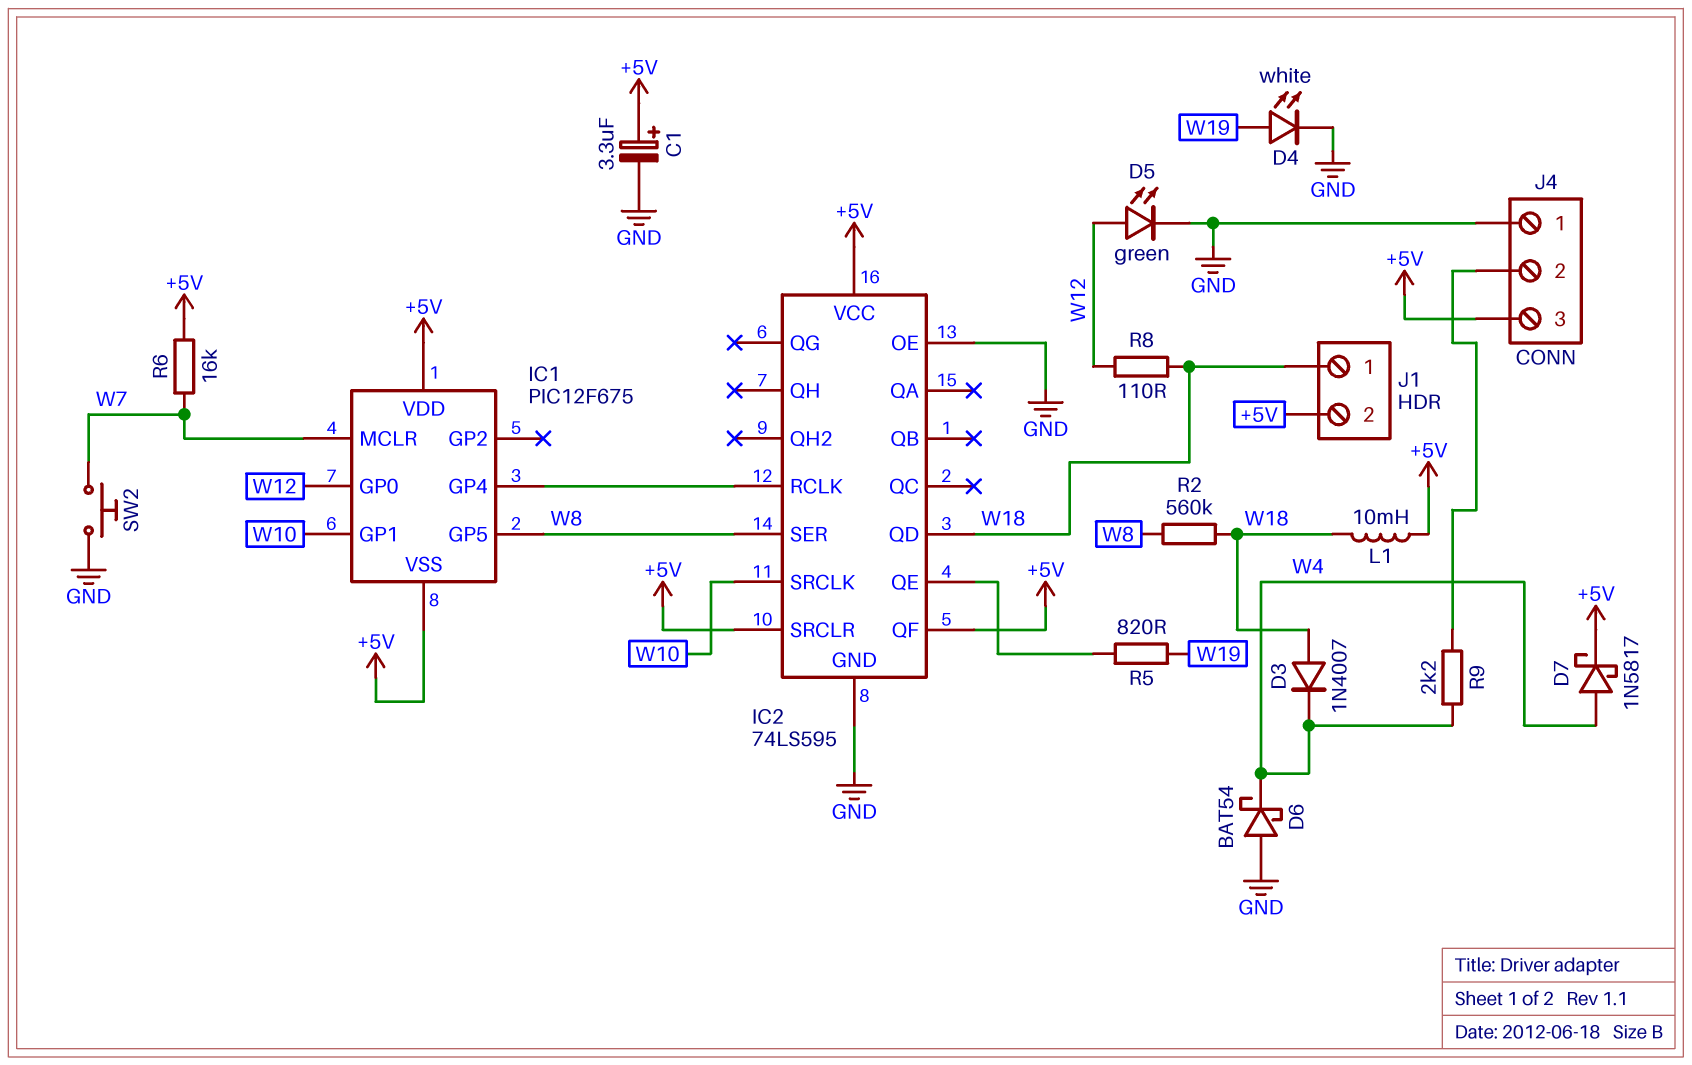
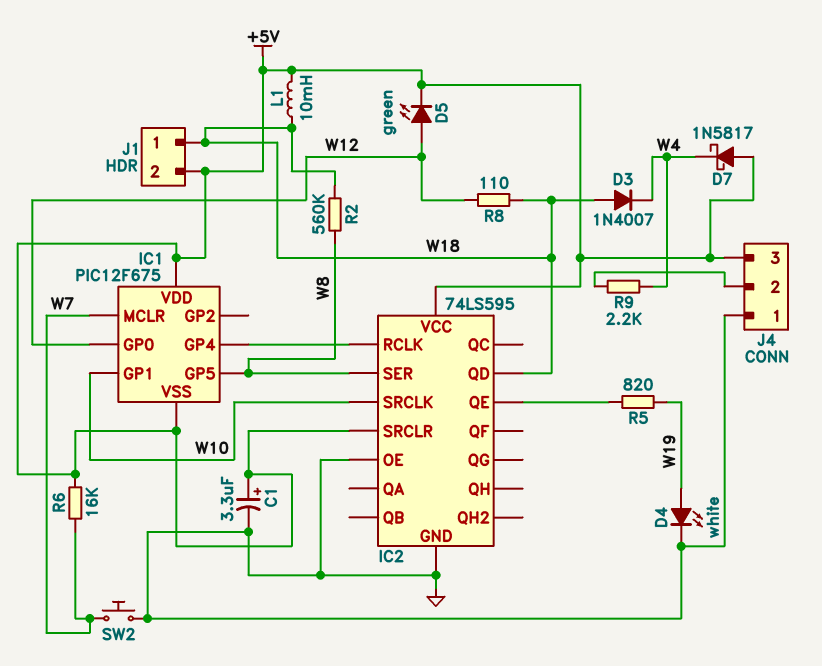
D5: LED green (A W12, K GND) -> LED green (A W12, K +5V)
D6: schottky BAT54 (A GND, K W4) -> none
D7: schottky 1N5817 (A W4, K +5V) -> schottky 1N5817 (A +5V, K W4)
IC2 pin QF: +5V -> none

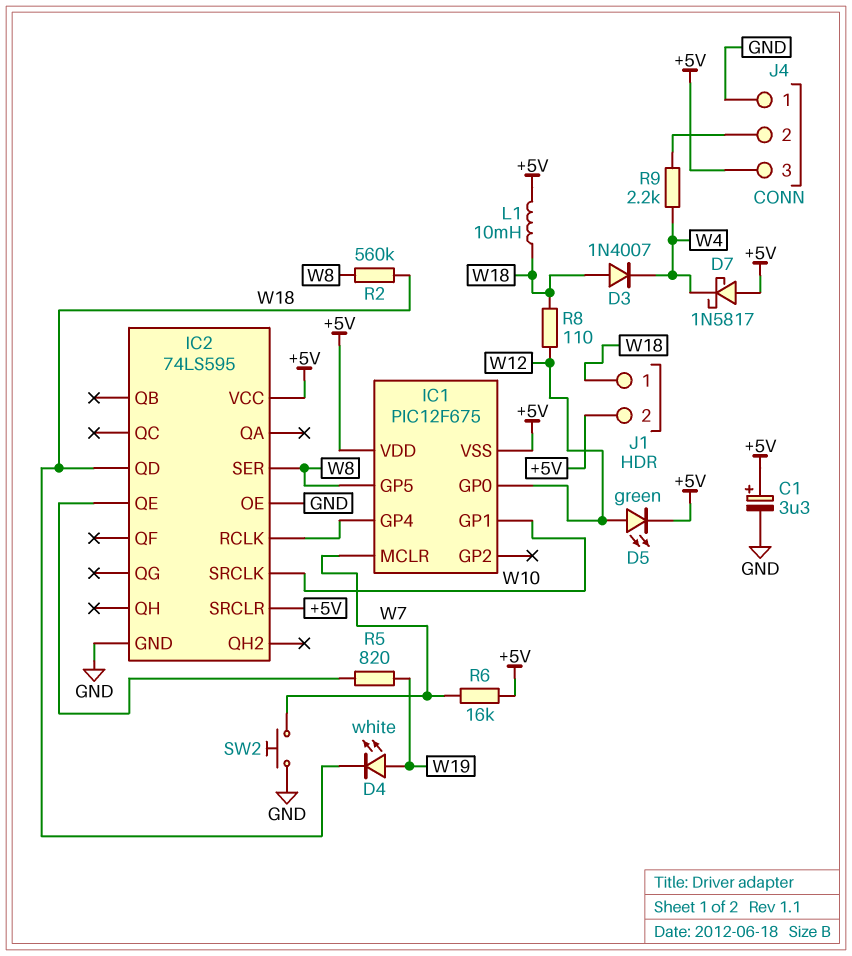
D4: LED white (A W19, K GND) -> LED white (A W19, K W18)

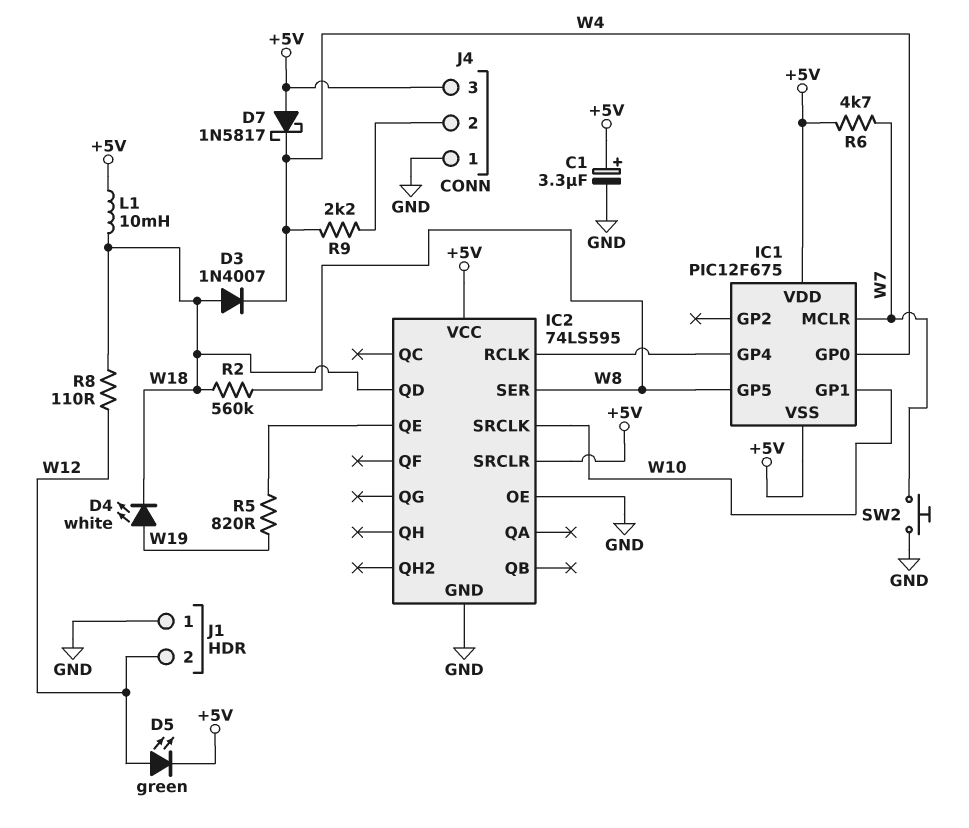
IC1 pin GP0: W12 -> W4
J1 pin 1: W18 -> GND
J1 pin 2: +5V -> W12
R6: 16k (+5V, W7) -> 4.7k (+5V, W7)

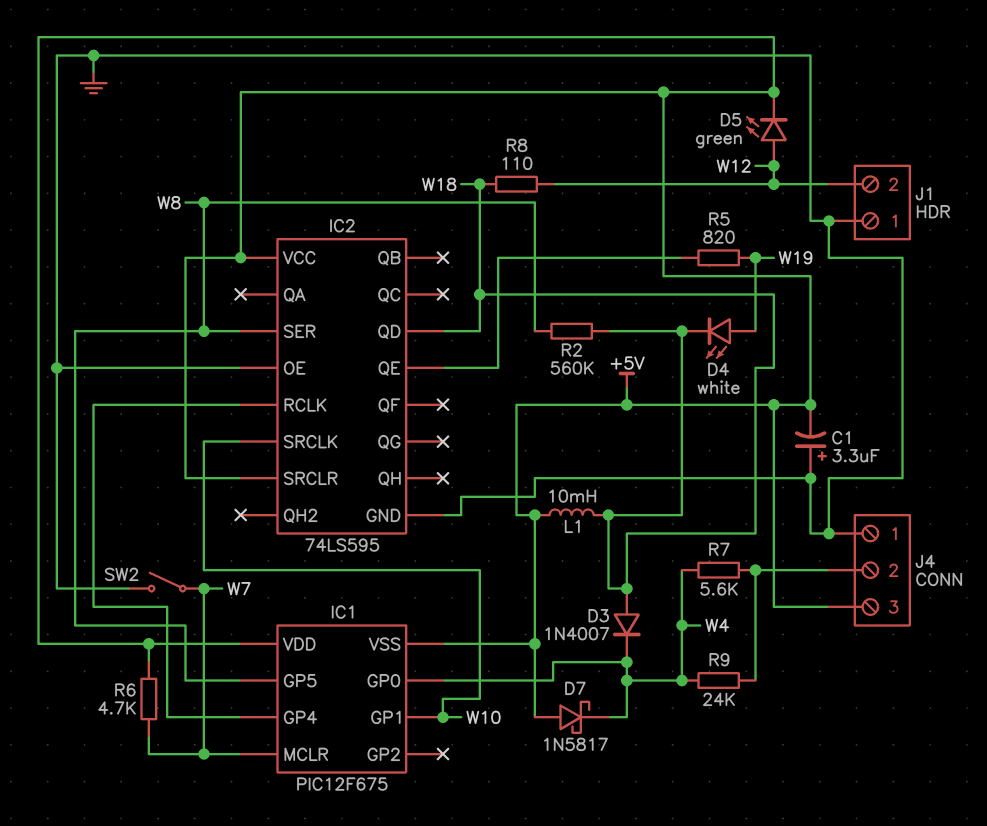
C1: 3.3uF (plus +5V, minus GND) -> 3.3uF (plus GND, minus +5V)
R7: none -> 5.6k (J4/2, W4)
R9: 2.2k (J4/2, W4) -> 24k (J4/2, W4)
SW2: button (GND, W7) -> switch (GND, W7)

